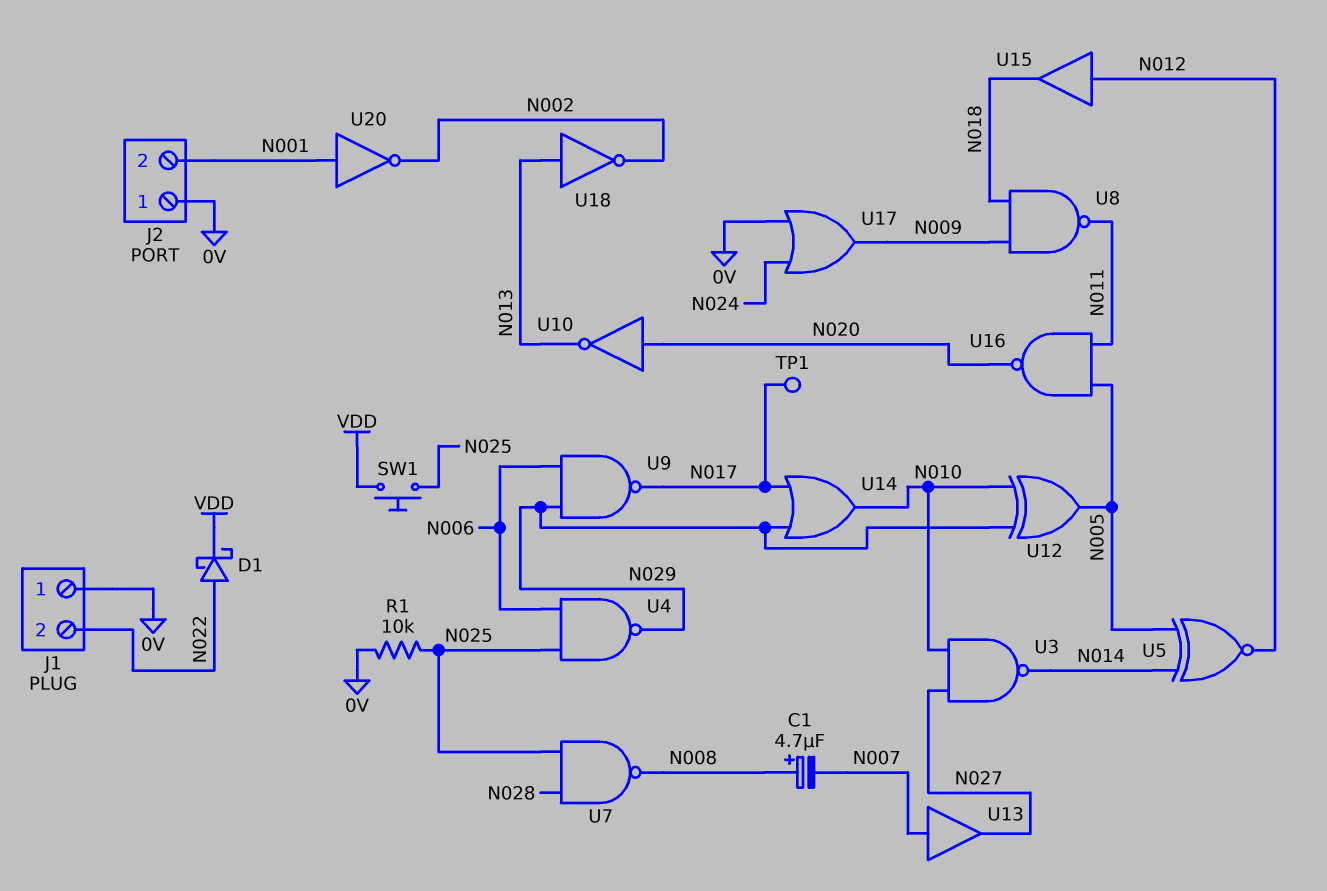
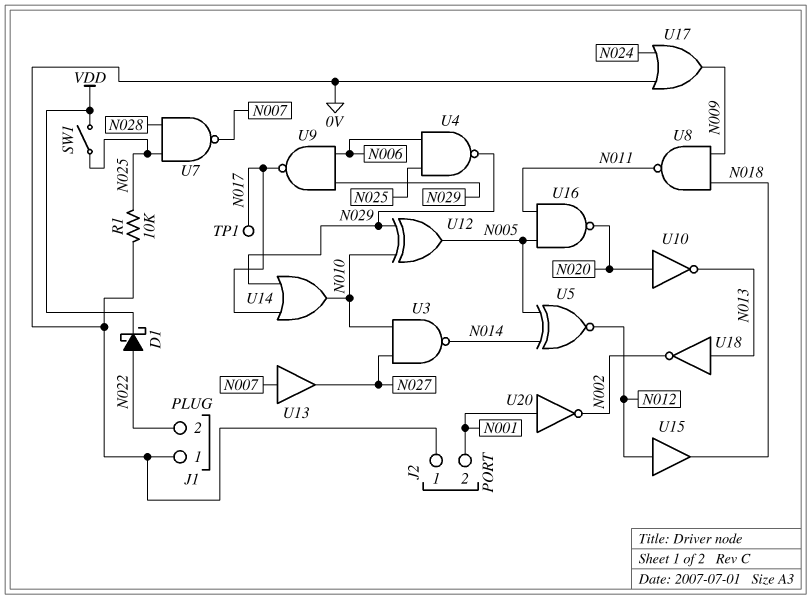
C1: 4.7uF (plus N008, minus N007) -> none
SW1: button (N025, VDD) -> switch (N025, VDD)
U7: NAND (in N025, in N028, out N008) -> NAND (in N025, in N028, out N007)

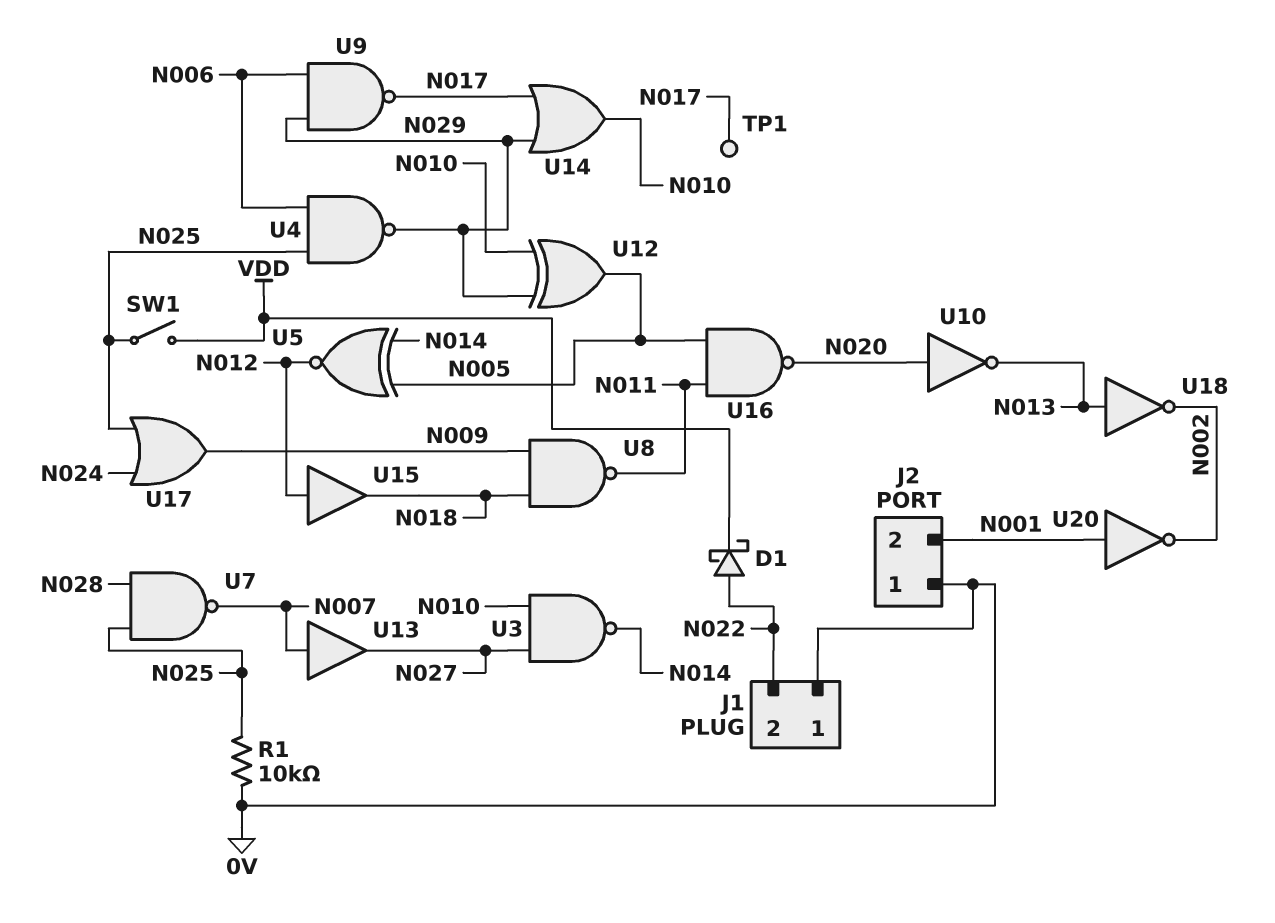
U17: OR (in 0V, in N024, out N009) -> OR (in N024, in N025, out N009)

